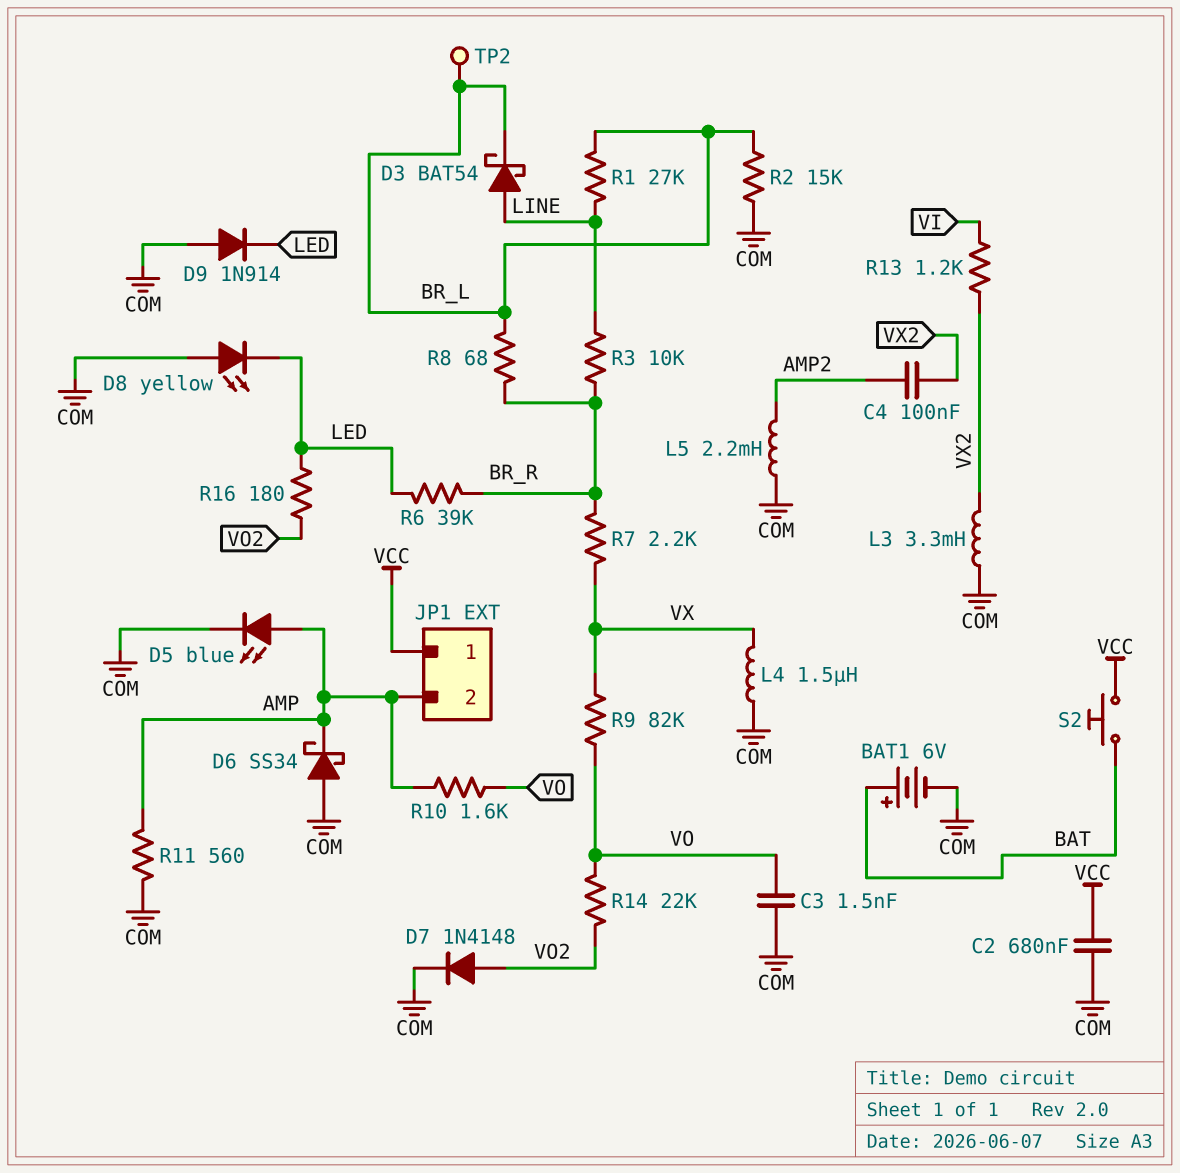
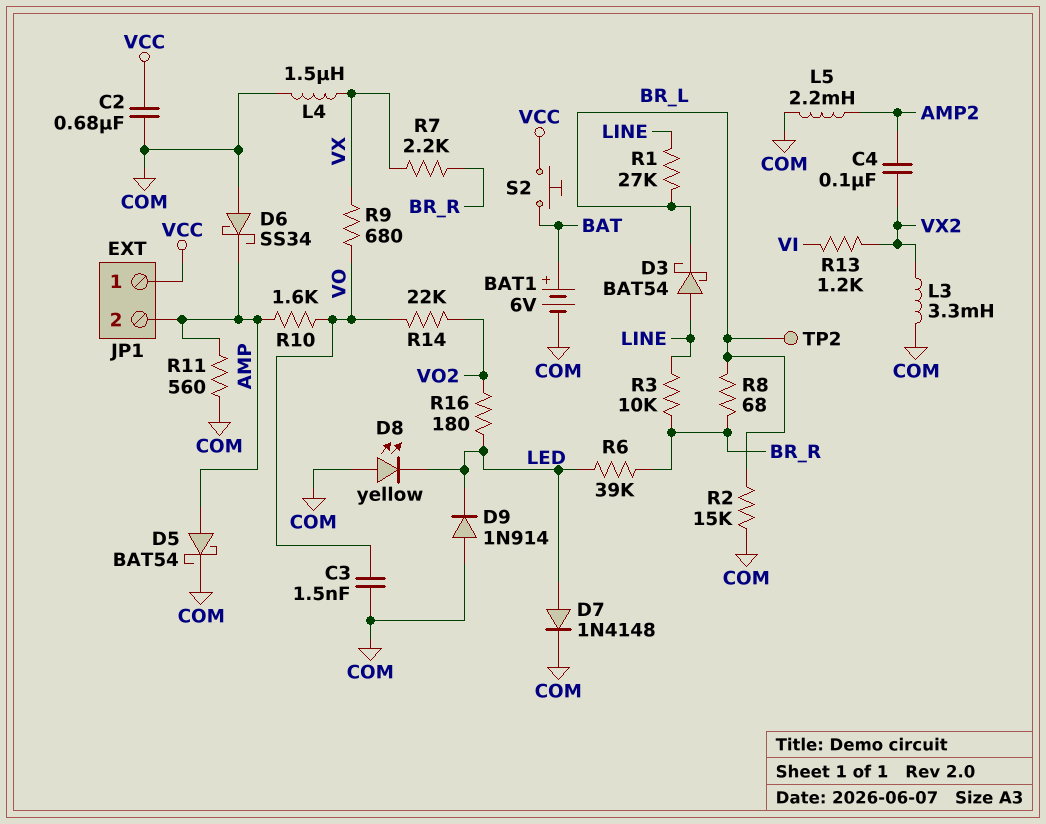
D5: LED blue (A AMP, K COM) -> schottky BAT54 (A AMP, K COM)
D7: diode 1N4148 (A VO2, K COM) -> diode 1N4148 (A LED, K COM)
R9: 82k (VO, VX) -> 680 (VO, VX)

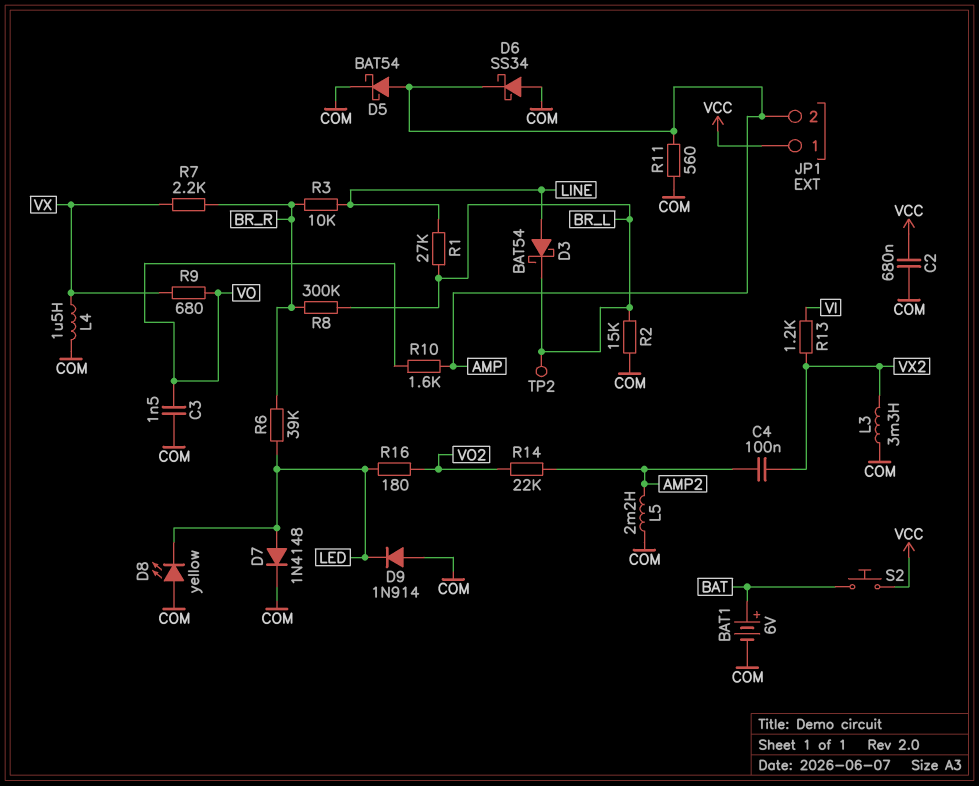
R8: 68 (BR_L, BR_R) -> 300k (BR_L, BR_R)
R14: 22k (VO, VO2) -> 22k (AMP2, VO2)

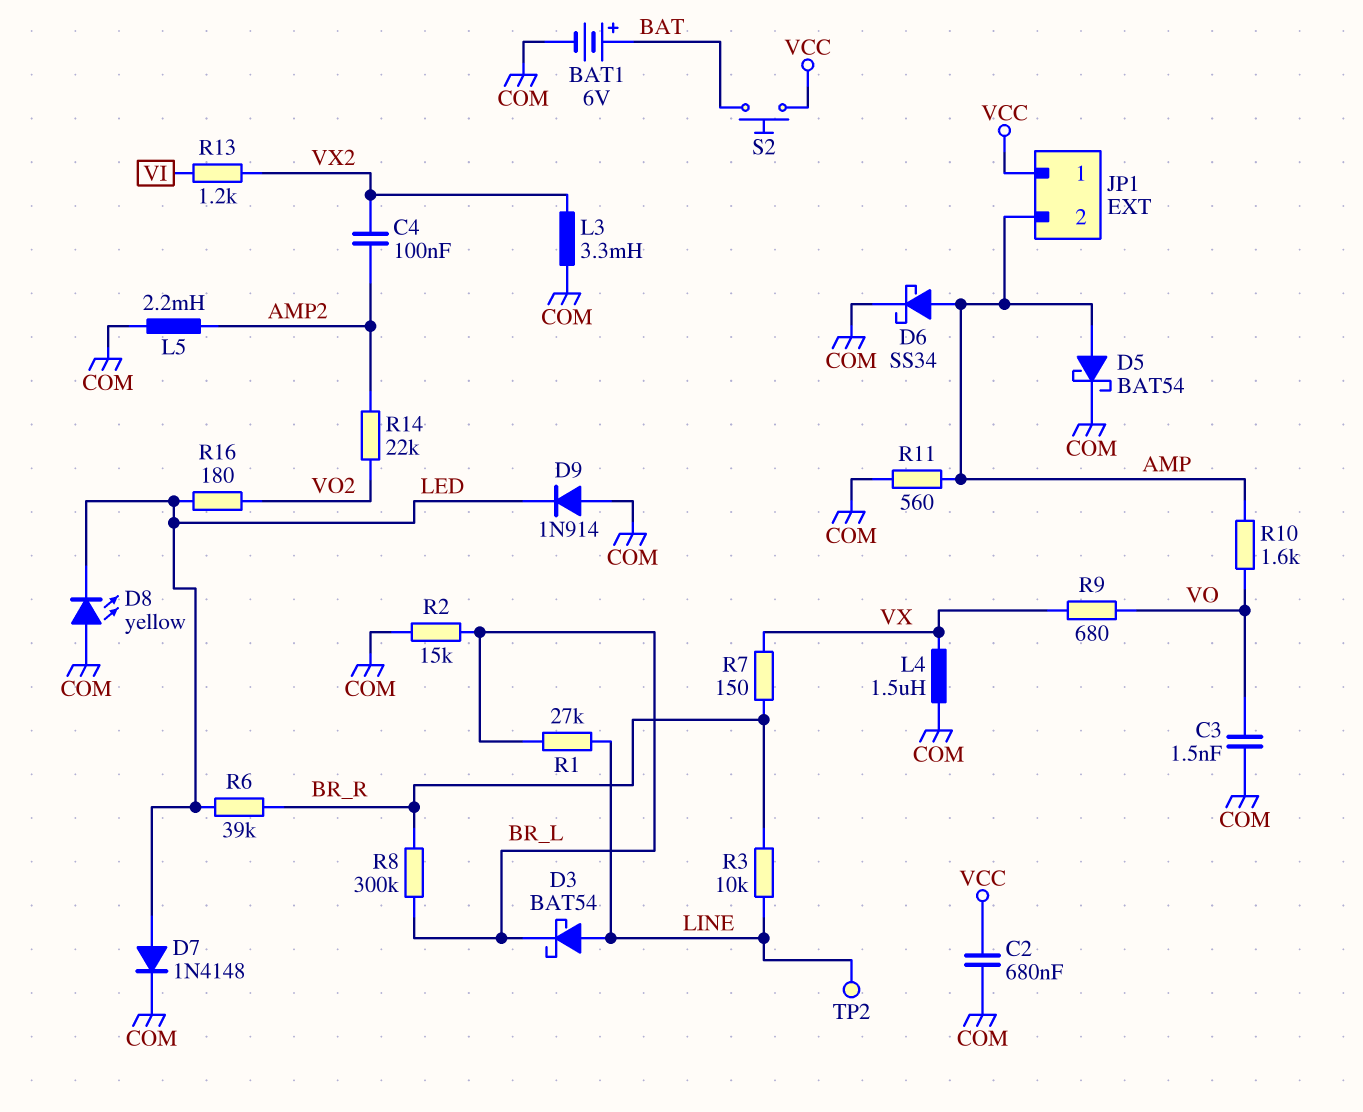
D6: schottky SS34 (A COM, K AMP) -> schottky SS34 (A AMP, K COM)
R7: 2.2k (BR_R, VX) -> 150 (BR_R, VX)
TP2: test point (BR_L) -> test point (LINE)

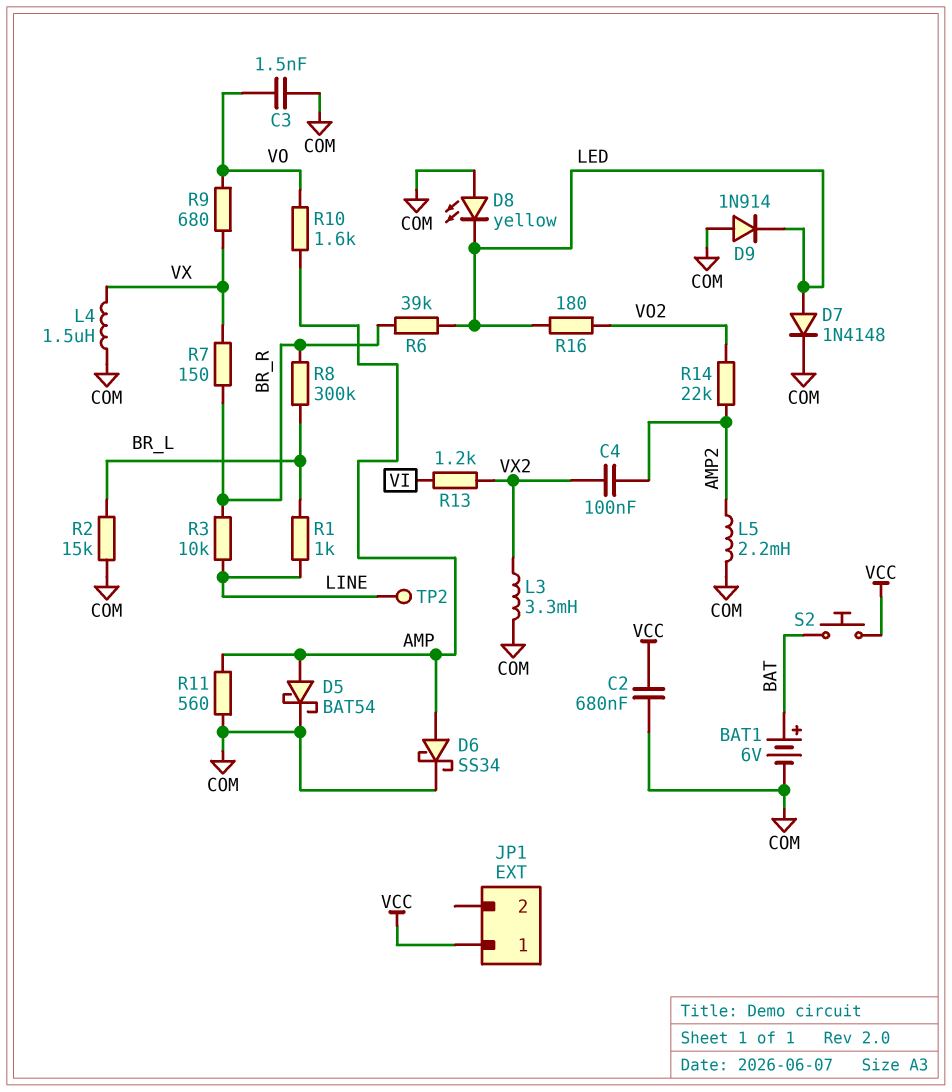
D3: schottky BAT54 (A LINE, K BR_L) -> none
JP1 pin 2: AMP -> none
R1: 27k (BR_L, LINE) -> 1k (BR_L, LINE)

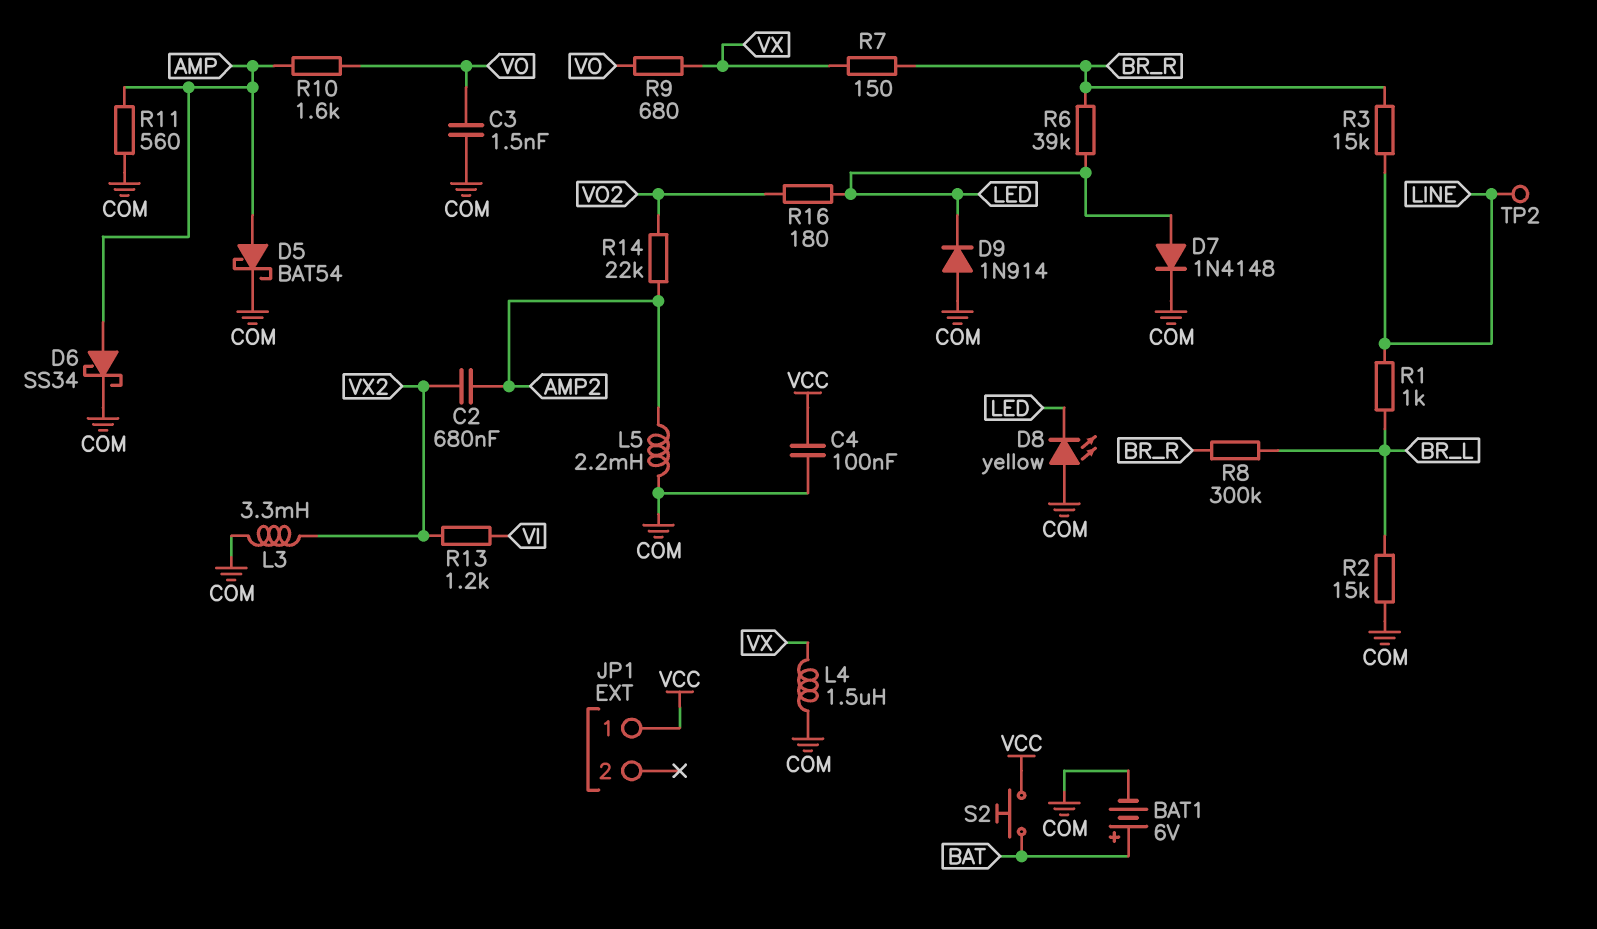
C2: 680nF (COM, VCC) -> 680nF (AMP2, VX2)
C4: 100nF (AMP2, VX2) -> 100nF (COM, VCC)
R3: 10k (BR_R, LINE) -> 15k (BR_R, LINE)

